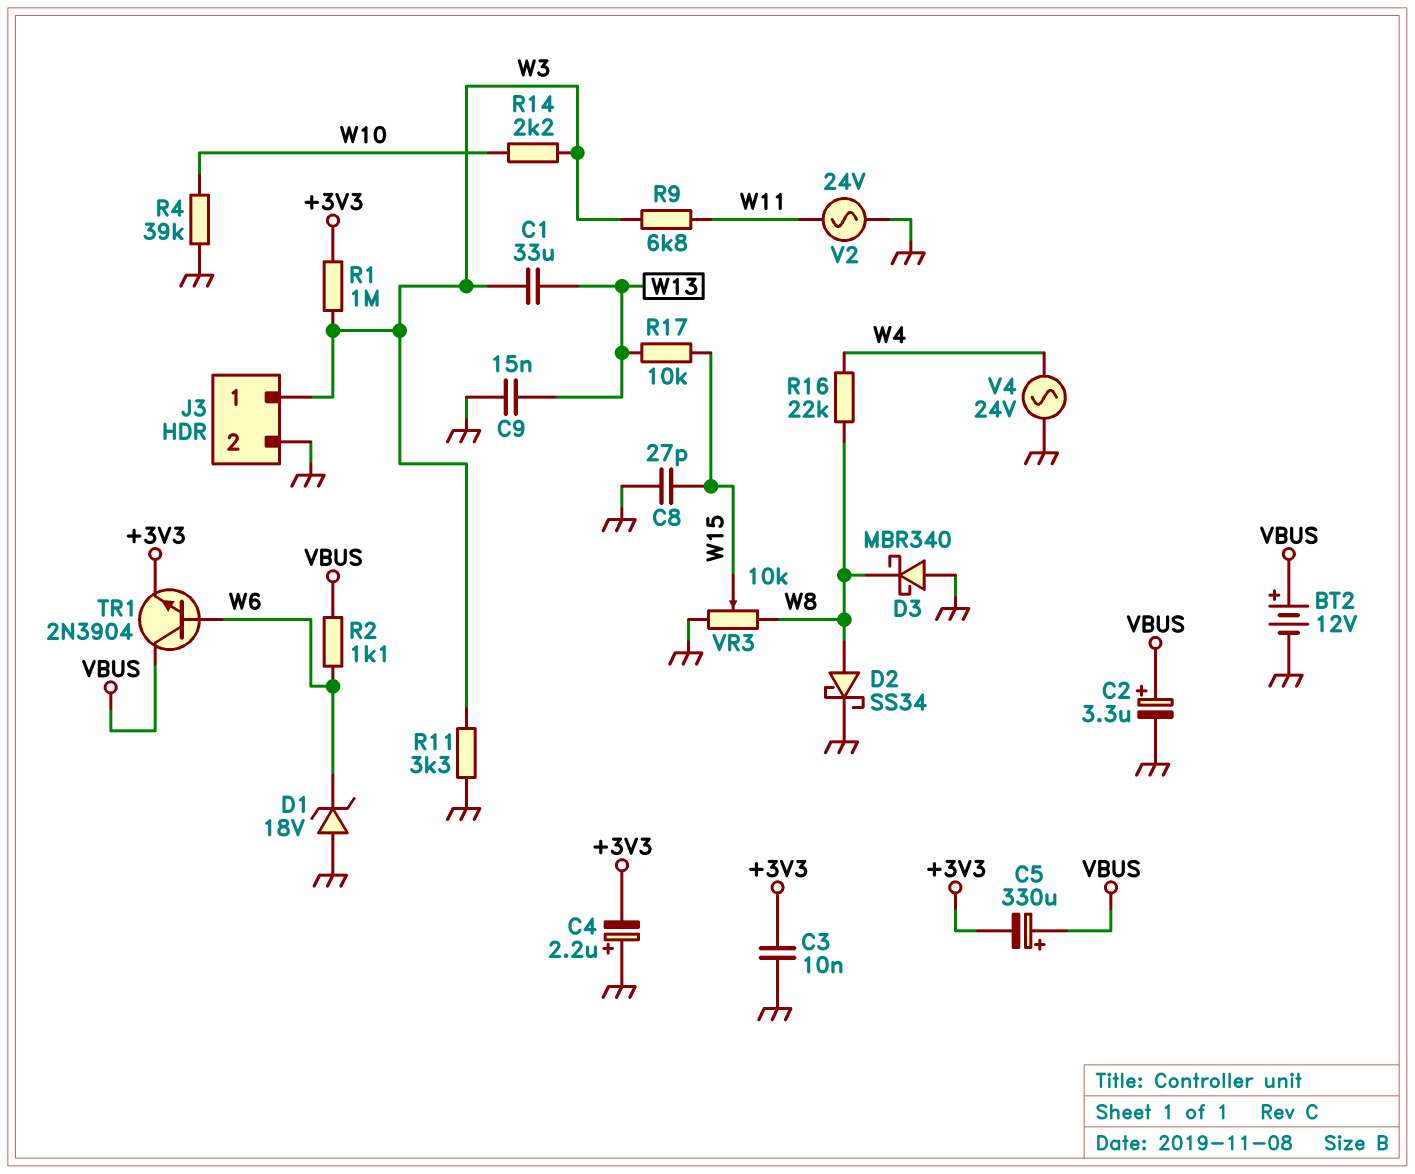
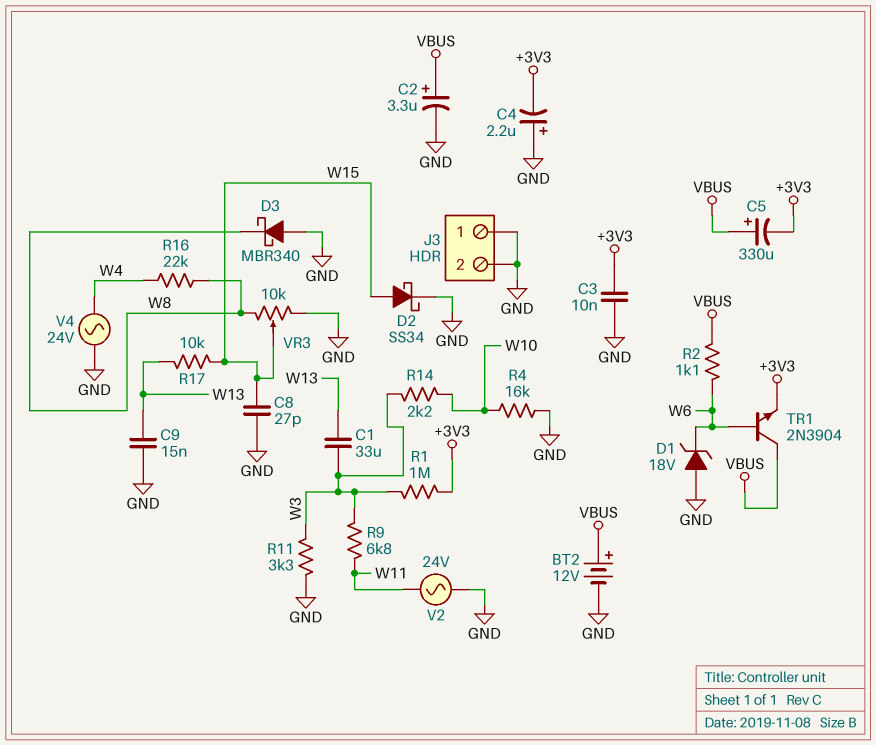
D2: schottky SS34 (A W8, K GND) -> schottky SS34 (A W15, K GND)
J3 pin 1: W3 -> GND
R4: 39k (GND, W10) -> 16k (GND, W10)

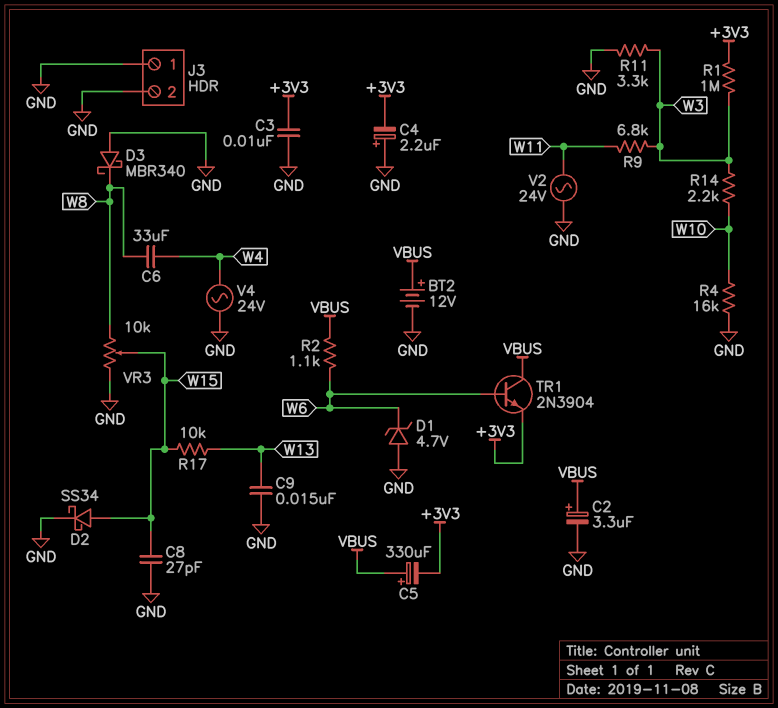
C1: 33uF (W3, W13) -> none
C6: none -> 33uF (W4, W8)
D1: zener 18V (A GND, K W6) -> zener 4.7V (A GND, K W6)
R16: 22k (W4, W8) -> none

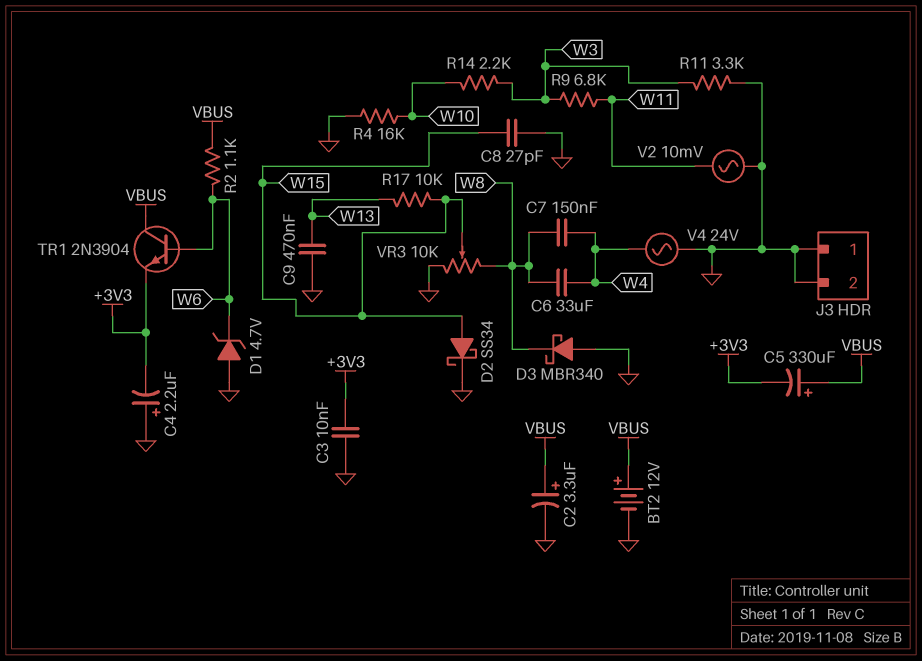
C7: none -> 150nF (W4, W8)
C9: 15nF (GND, W13) -> 470nF (GND, W13)
R1: 1M (+3V3, W3) -> none
V2: AC 24V (GND, W11) -> AC 10mV (GND, W11)

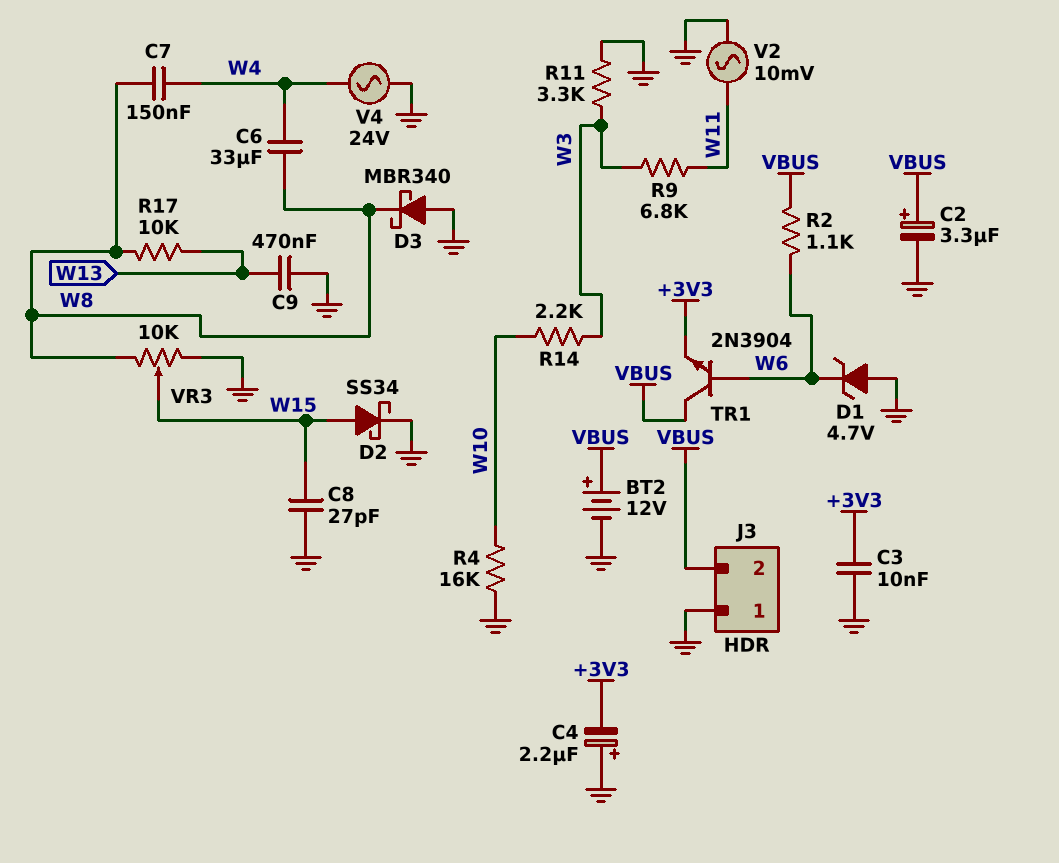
C5: 330uF (plus VBUS, minus +3V3) -> none
J3 pin 2: GND -> VBUS
R17: 10k (W13, W15) -> 10k (W8, W13)

